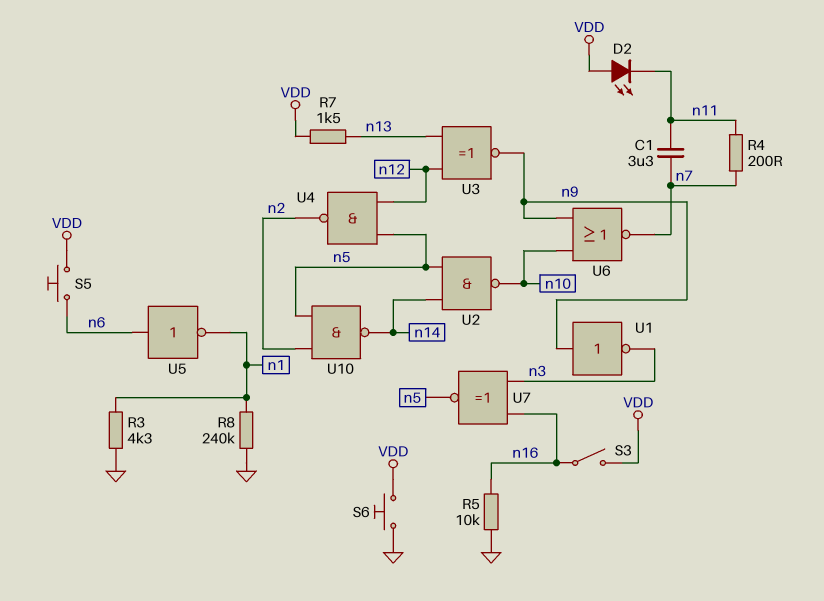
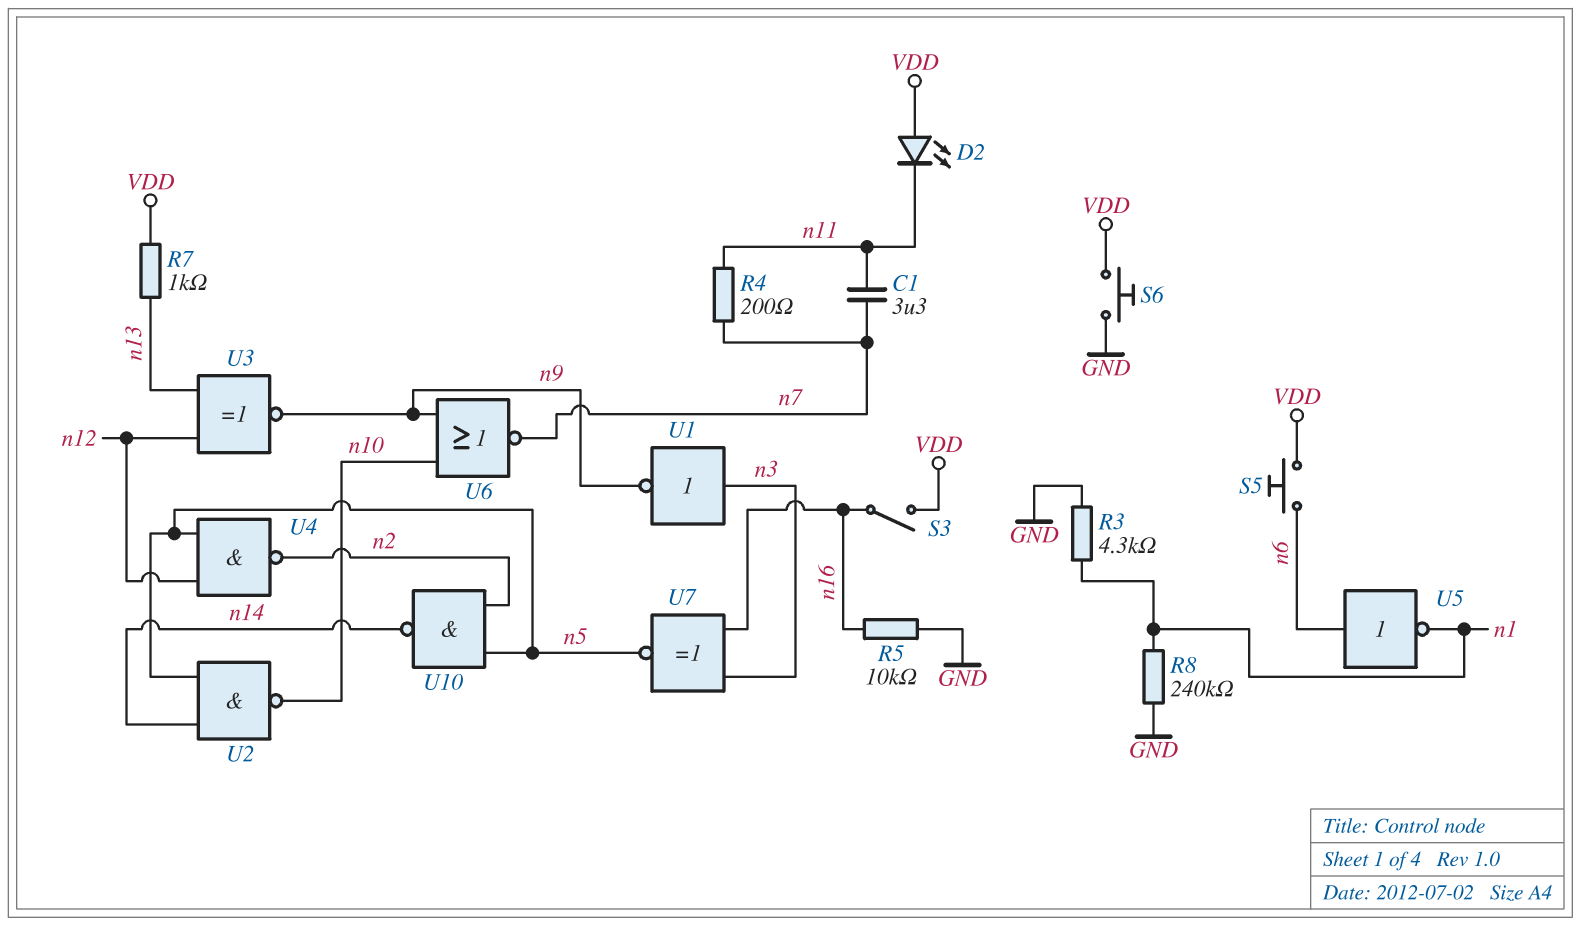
R7: 1.5k (VDD, n13) -> 1k (VDD, n13)
U1: NOT (in n9, out n3) -> NOT (in n3, out n9)

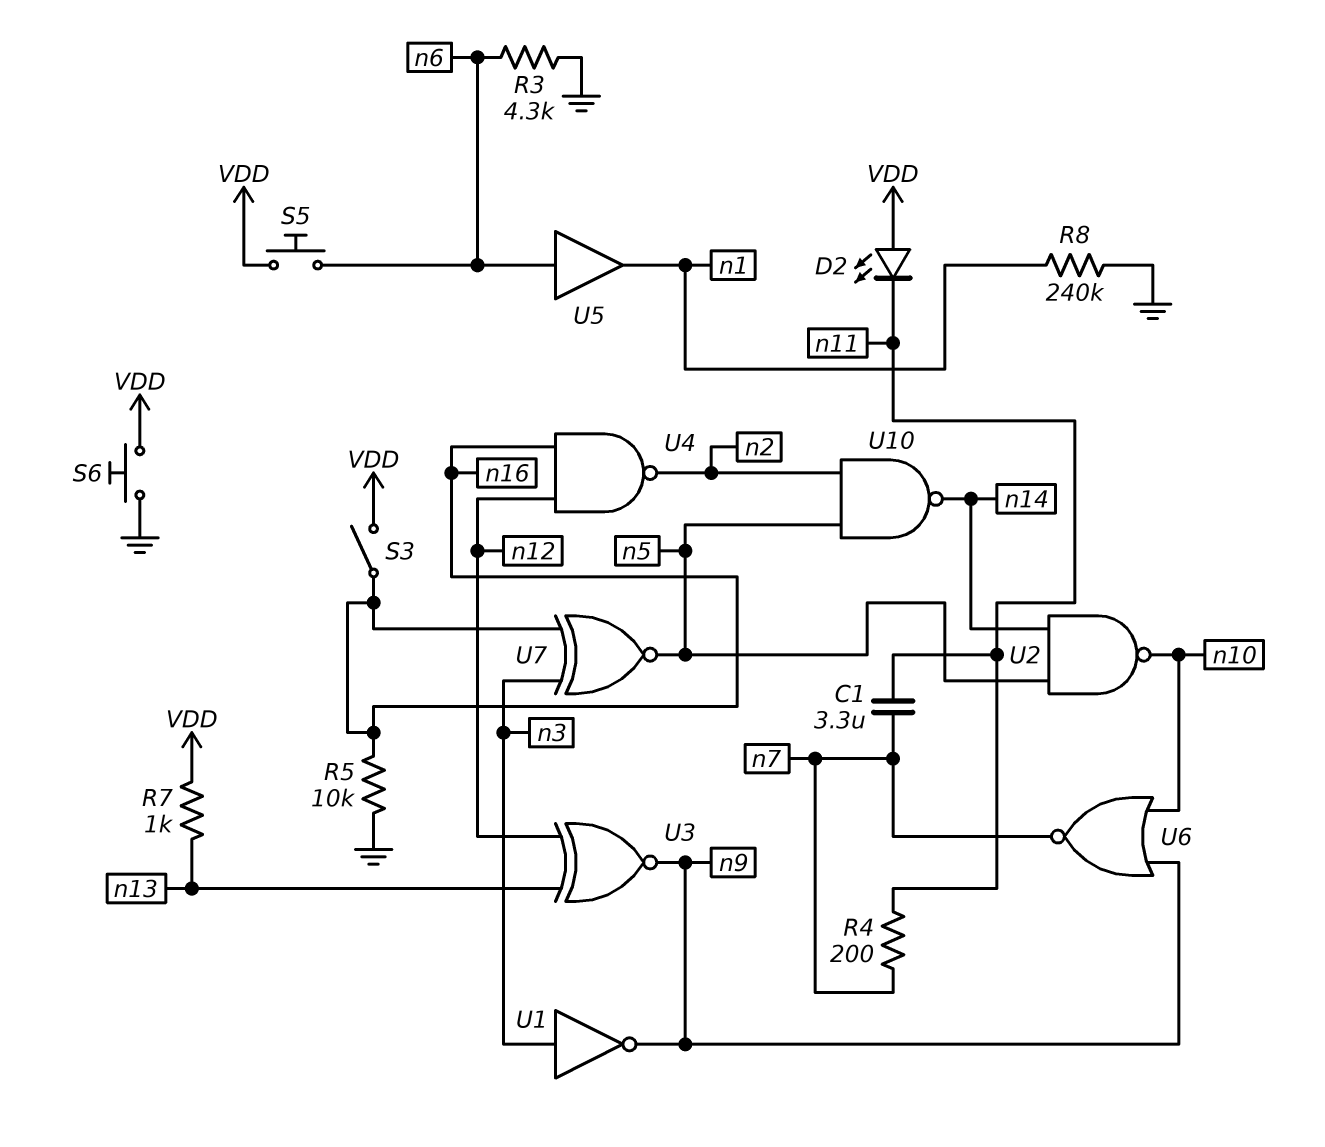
R3: 4.3k (GND, n1) -> 4.3k (GND, n6)
U4: NAND (in n5, in n12, out n2) -> NAND (in n12, in n16, out n2)
U5: NOT (in n6, out n1) -> buffer (in n6, out n1)

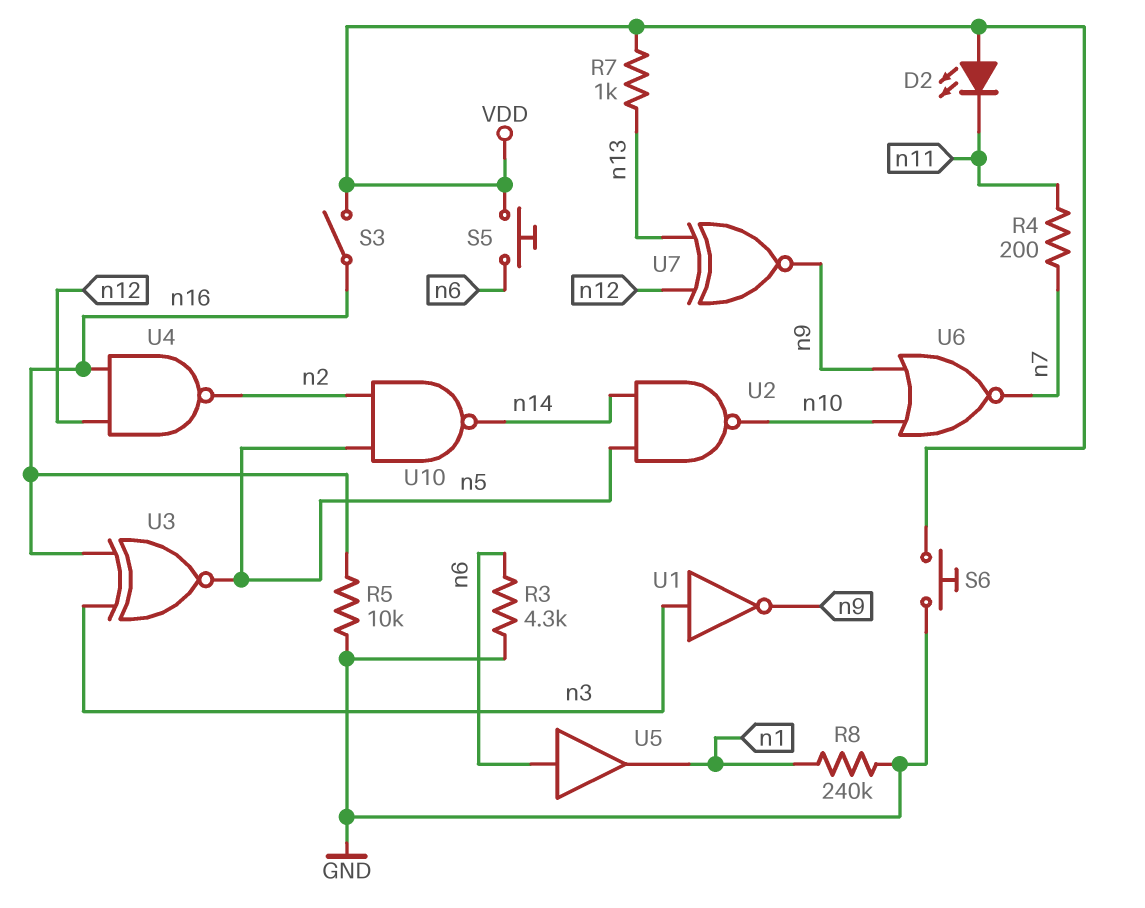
C1: 3.3uF (n7, n11) -> none
U3: XNOR (in n12, in n13, out n9) -> XNOR (in n3, in n16, out n5)
U7: XNOR (in n3, in n16, out n5) -> XNOR (in n12, in n13, out n9)

